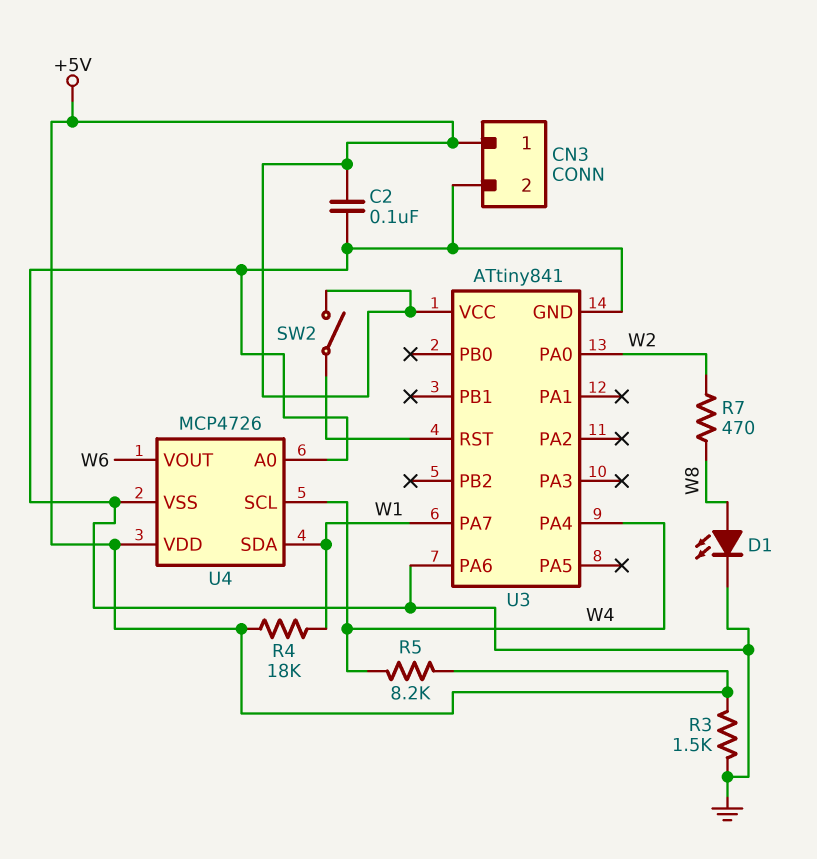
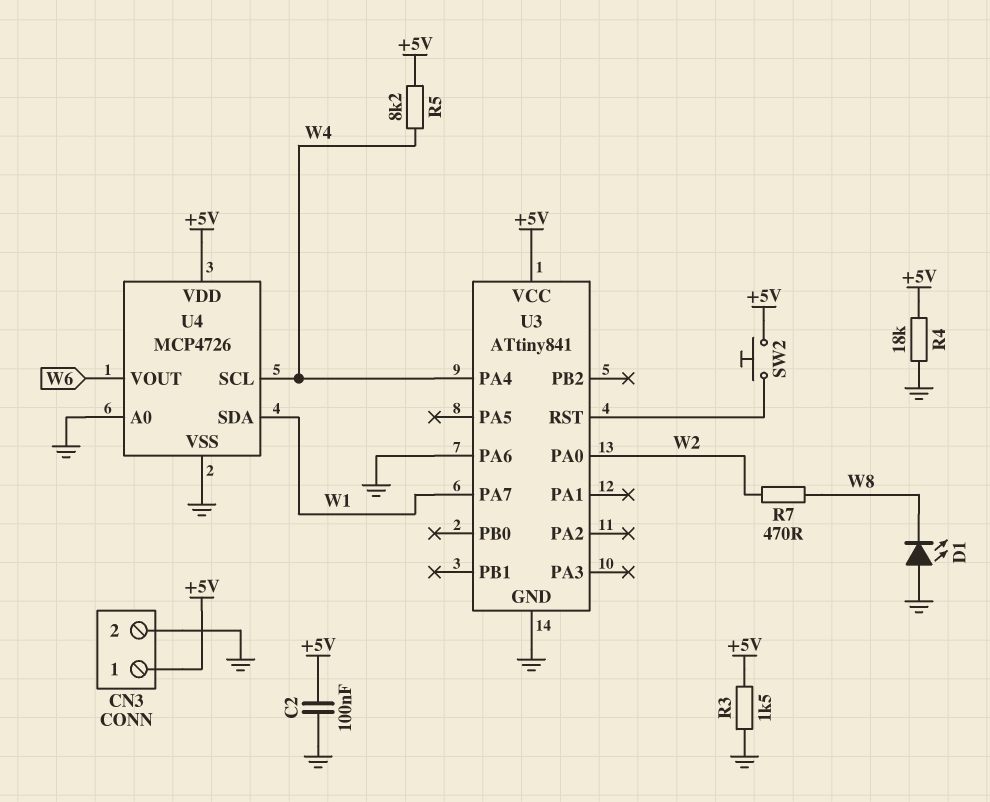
D1: LED (A W8, K GND) -> LED (A GND, K W8)
R4: 18k (+5V, W1) -> 18k (+5V, GND)
SW2: switch (+5V, U3/RST) -> button (+5V, U3/RST)

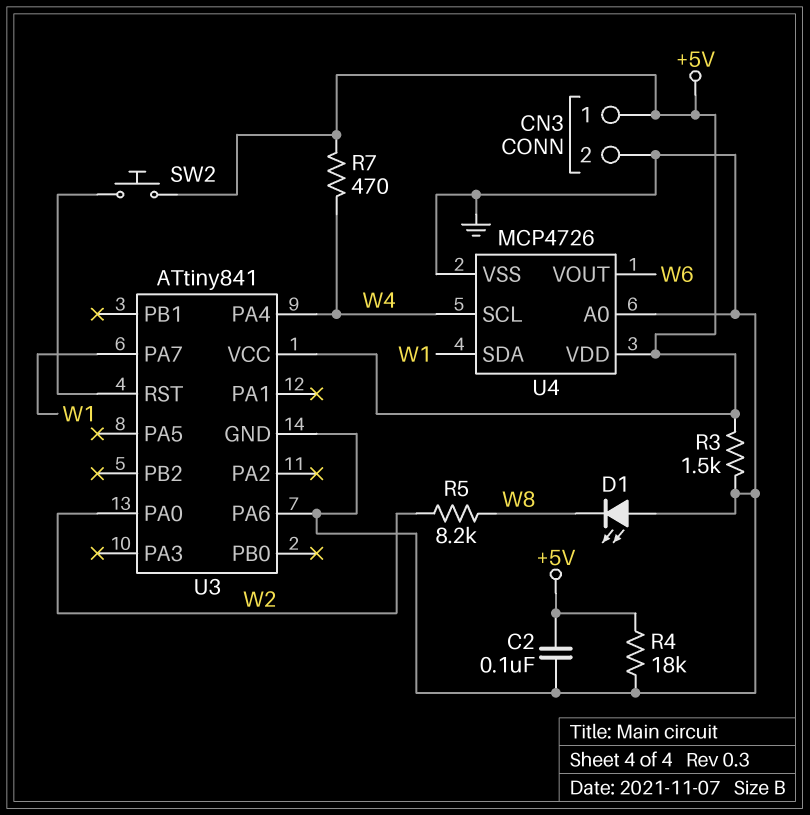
R5: 8.2k (+5V, W4) -> 8.2k (W2, W8)
R7: 470 (W2, W8) -> 470 (+5V, W4)

